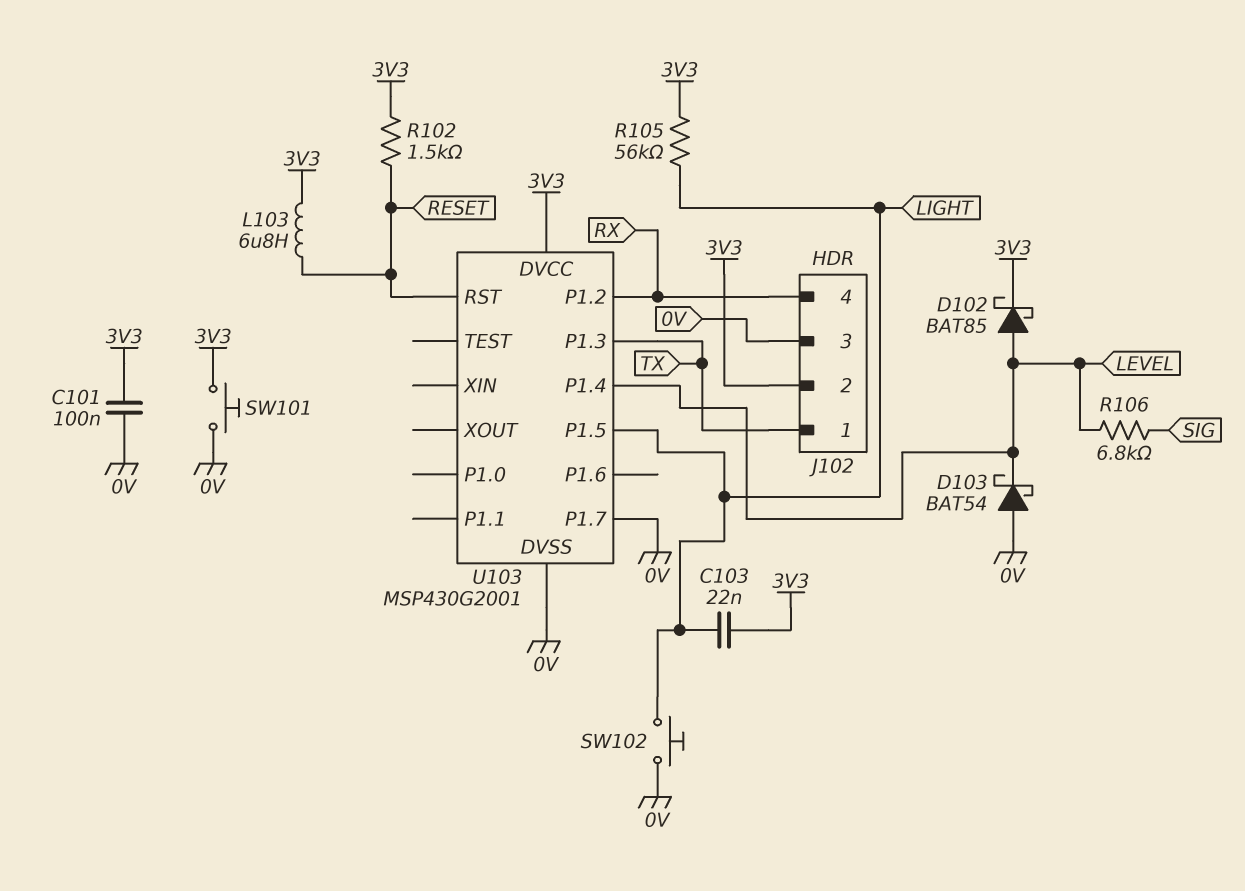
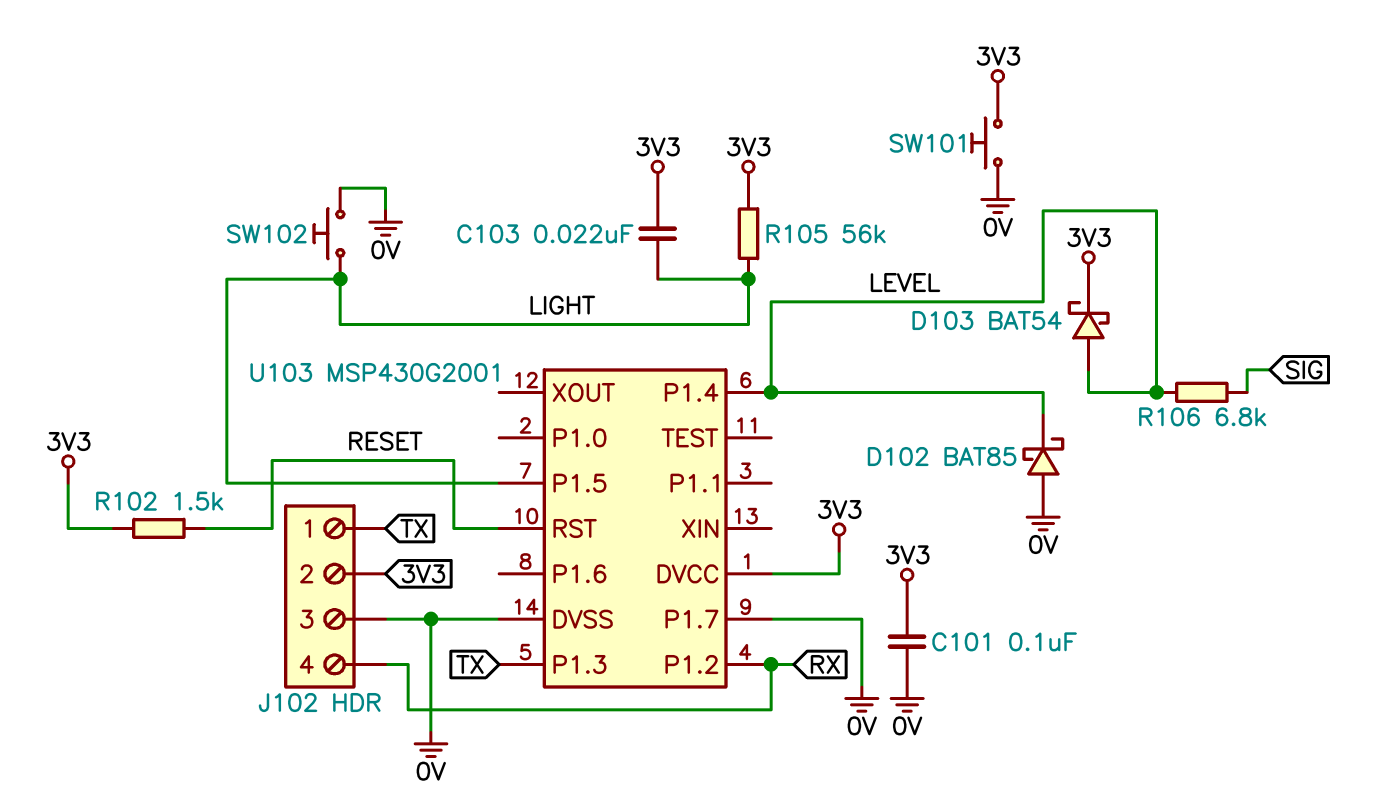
D102: schottky BAT85 (A LEVEL, K 3V3) -> schottky BAT85 (A 0V, K LEVEL)
D103: schottky BAT54 (A 0V, K LEVEL) -> schottky BAT54 (A LEVEL, K 3V3)
L103: 6.8uH (3V3, RESET) -> none

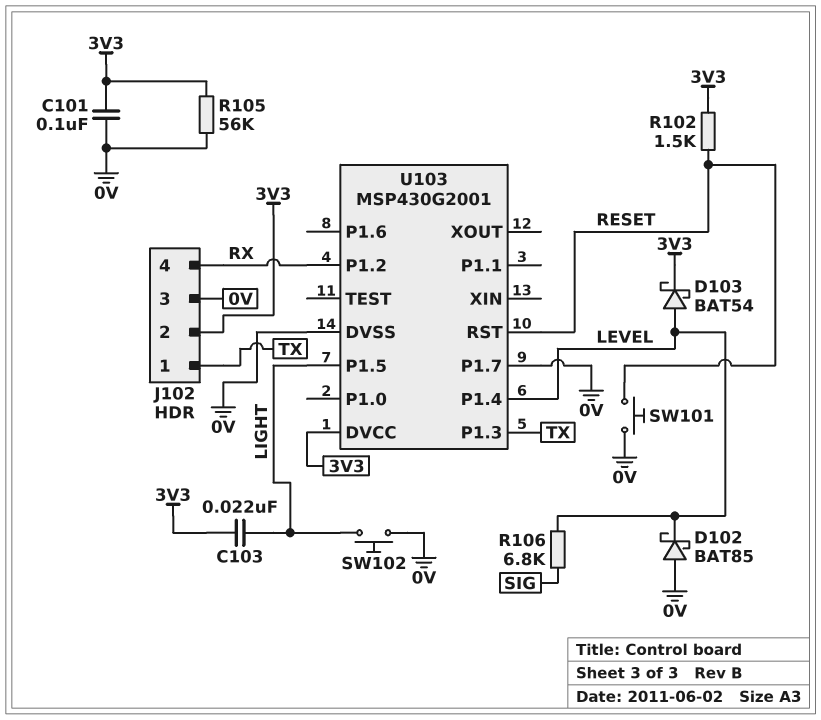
R105: 56k (3V3, LIGHT) -> 56k (0V, 3V3)
SW101: button (0V, 3V3) -> button (0V, RESET)

